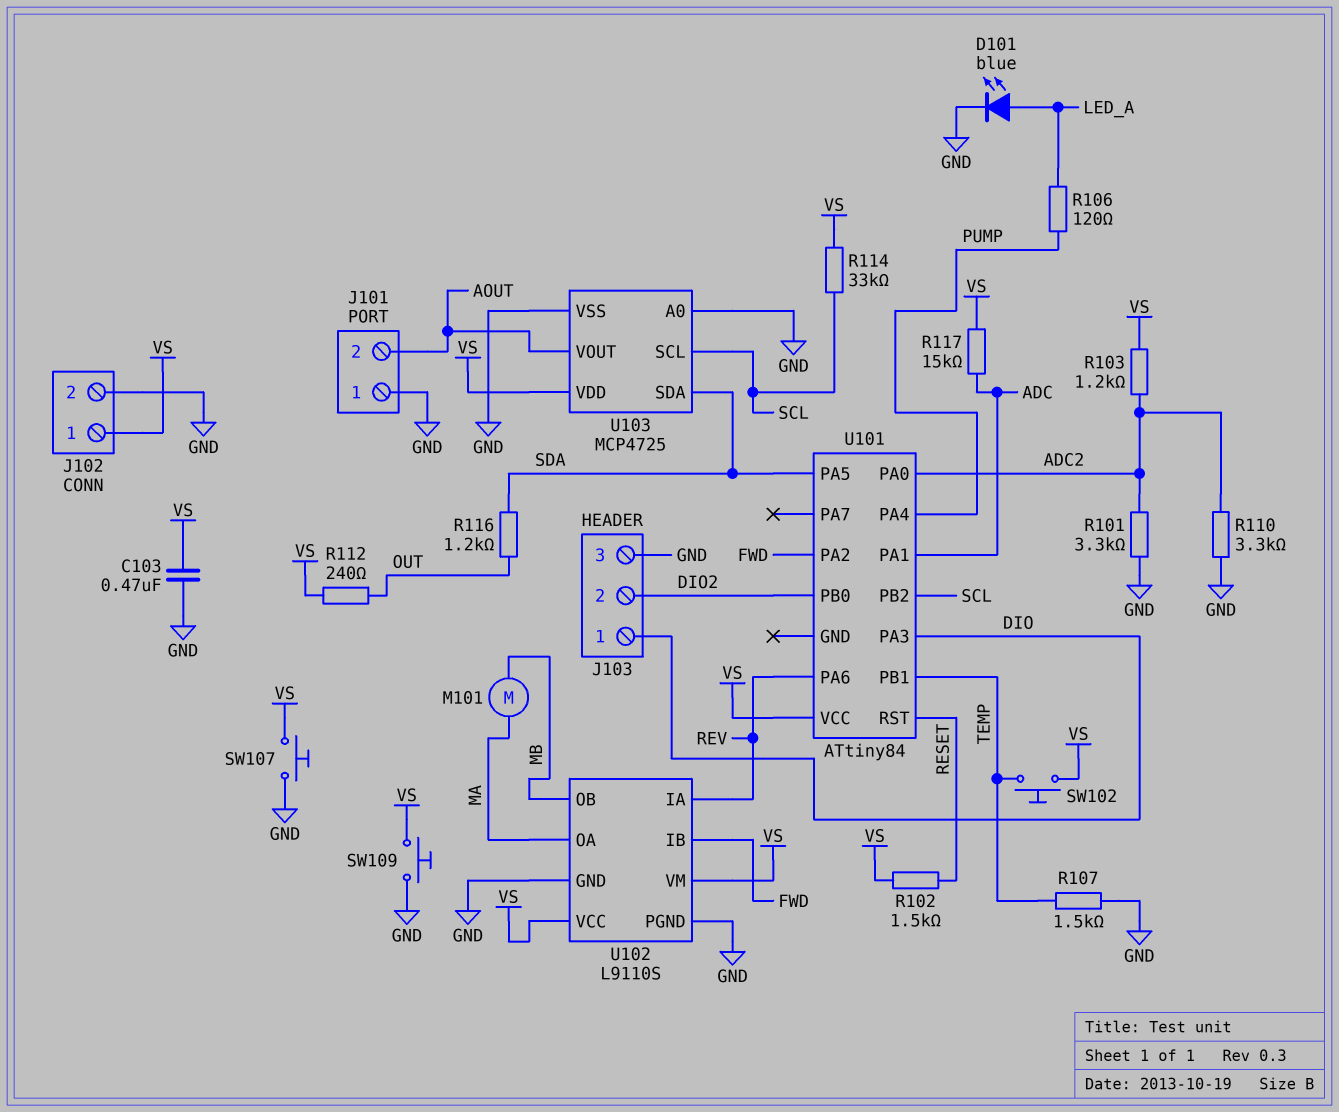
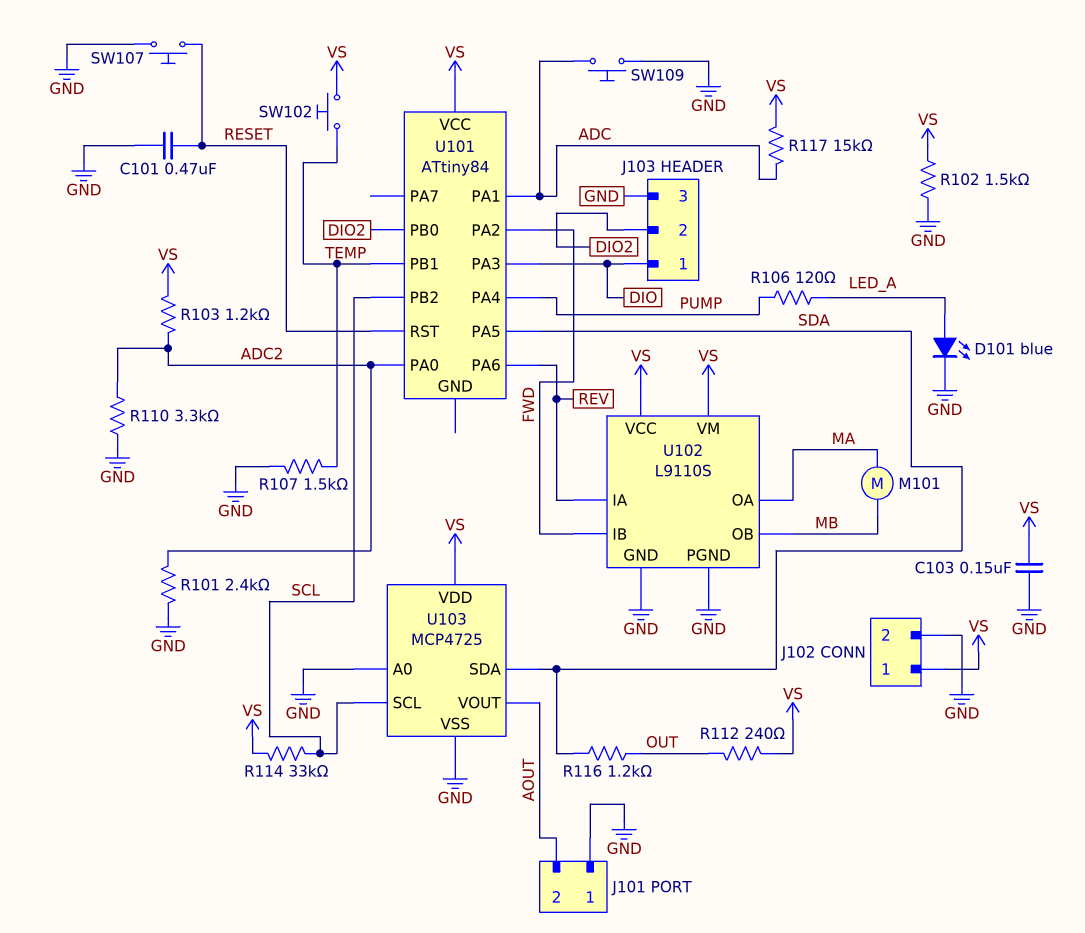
C101: none -> 470nF (GND, RESET)
C103: 470nF (GND, VS) -> 150nF (GND, VS)
R101: 3.3k (ADC2, GND) -> 2.4k (ADC2, GND)
R102: 1.5k (RESET, VS) -> 1.5k (GND, VS)
SW107: button (GND, VS) -> button (GND, RESET)
SW109: button (GND, VS) -> button (ADC, GND)

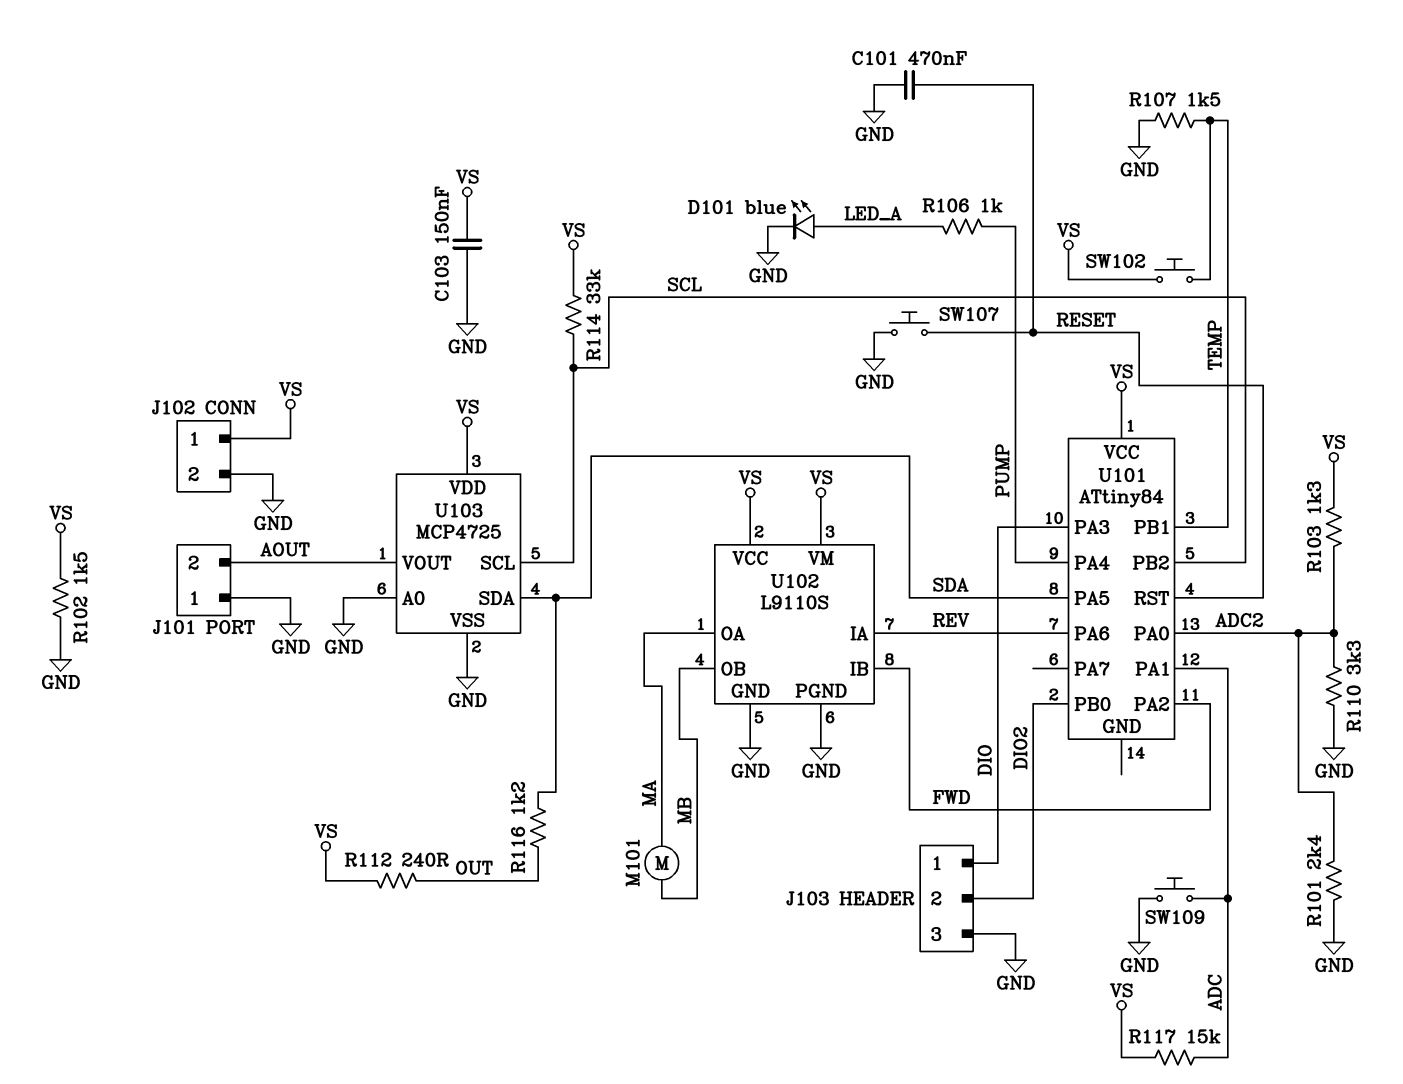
R103: 1.2k (ADC2, VS) -> 1.3k (ADC2, VS)
R106: 120 (LED_A, PUMP) -> 1k (LED_A, PUMP)

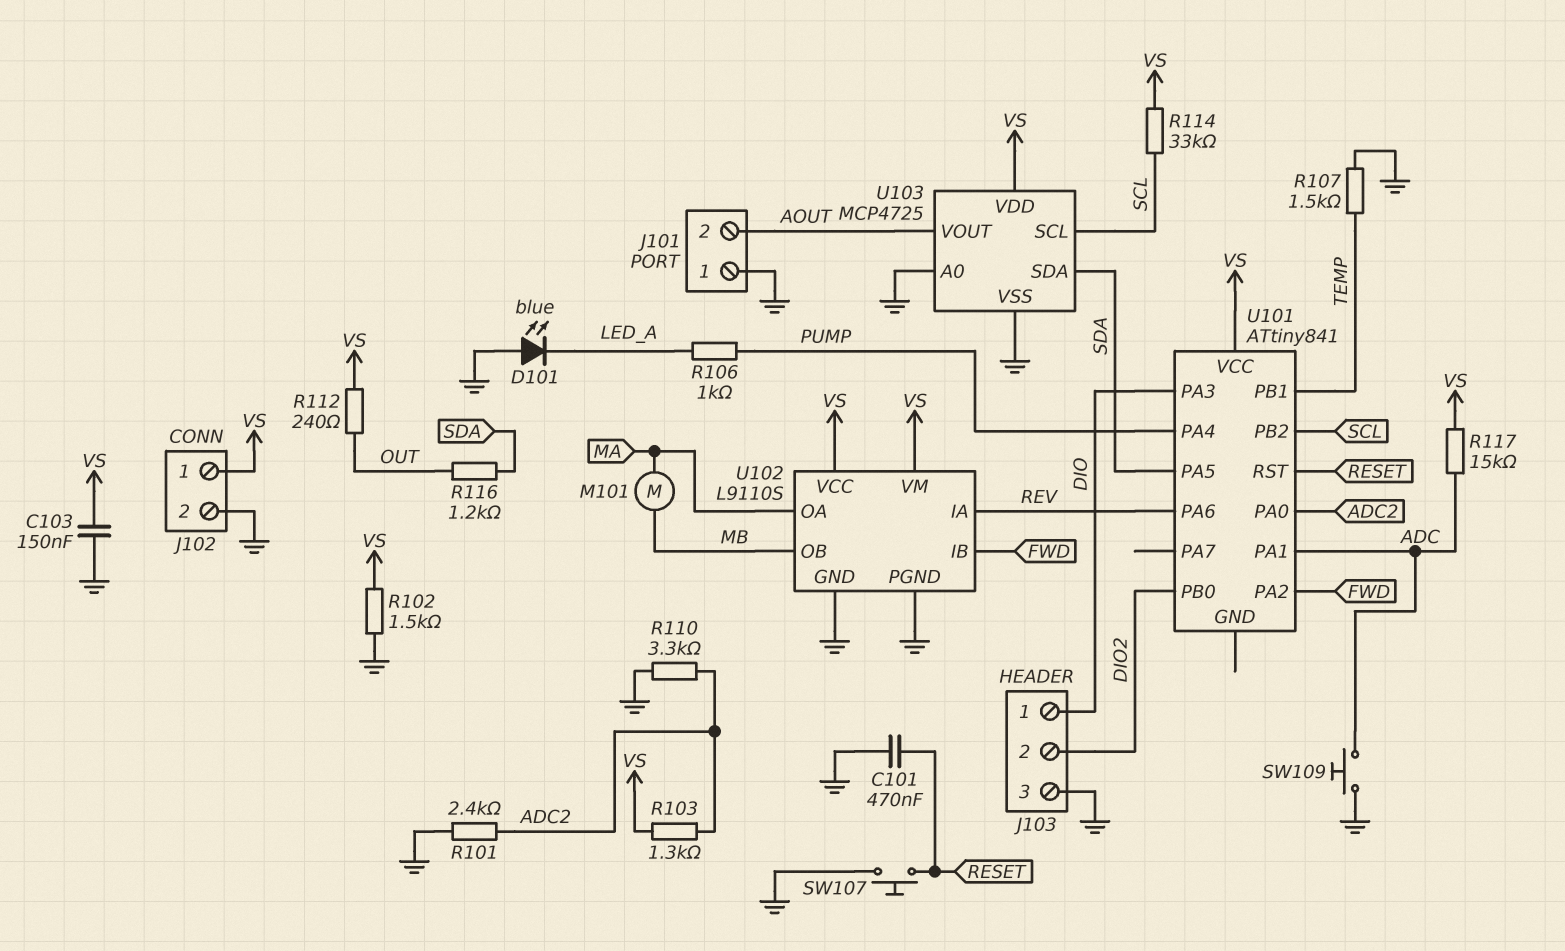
D101: LED blue (A LED_A, K GND) -> LED blue (A GND, K LED_A)
SW102: button (TEMP, VS) -> none
U101: ATtiny84 -> ATtiny841

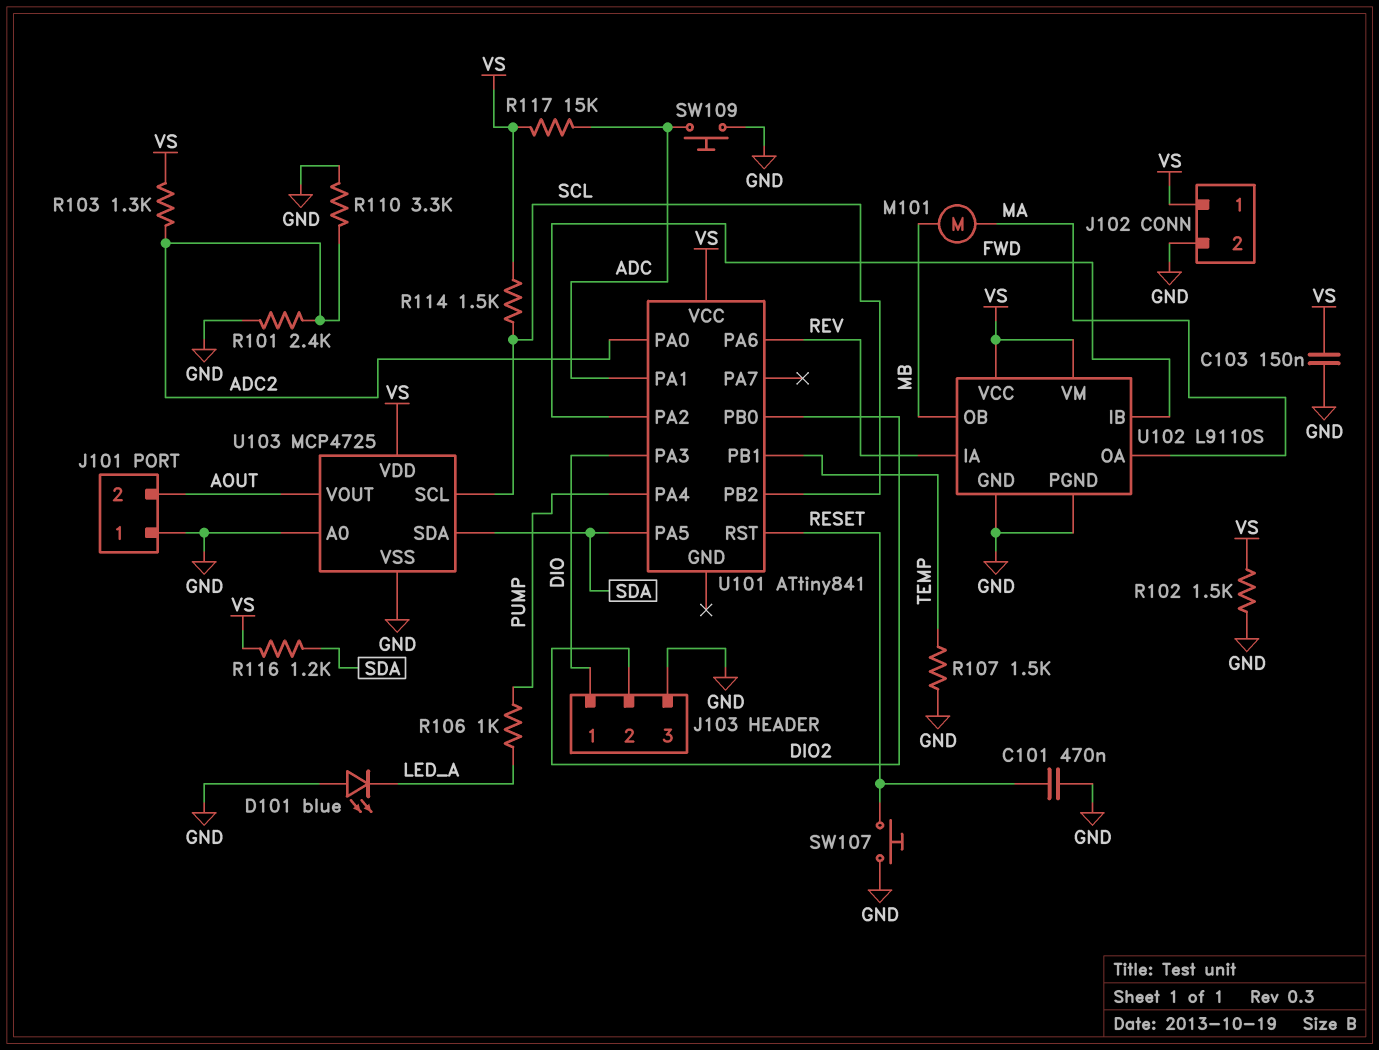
R112: 240 (OUT, VS) -> none
R114: 33k (SCL, VS) -> 1.5k (SCL, VS)
R116: 1.2k (OUT, SDA) -> 1.2k (SDA, VS)

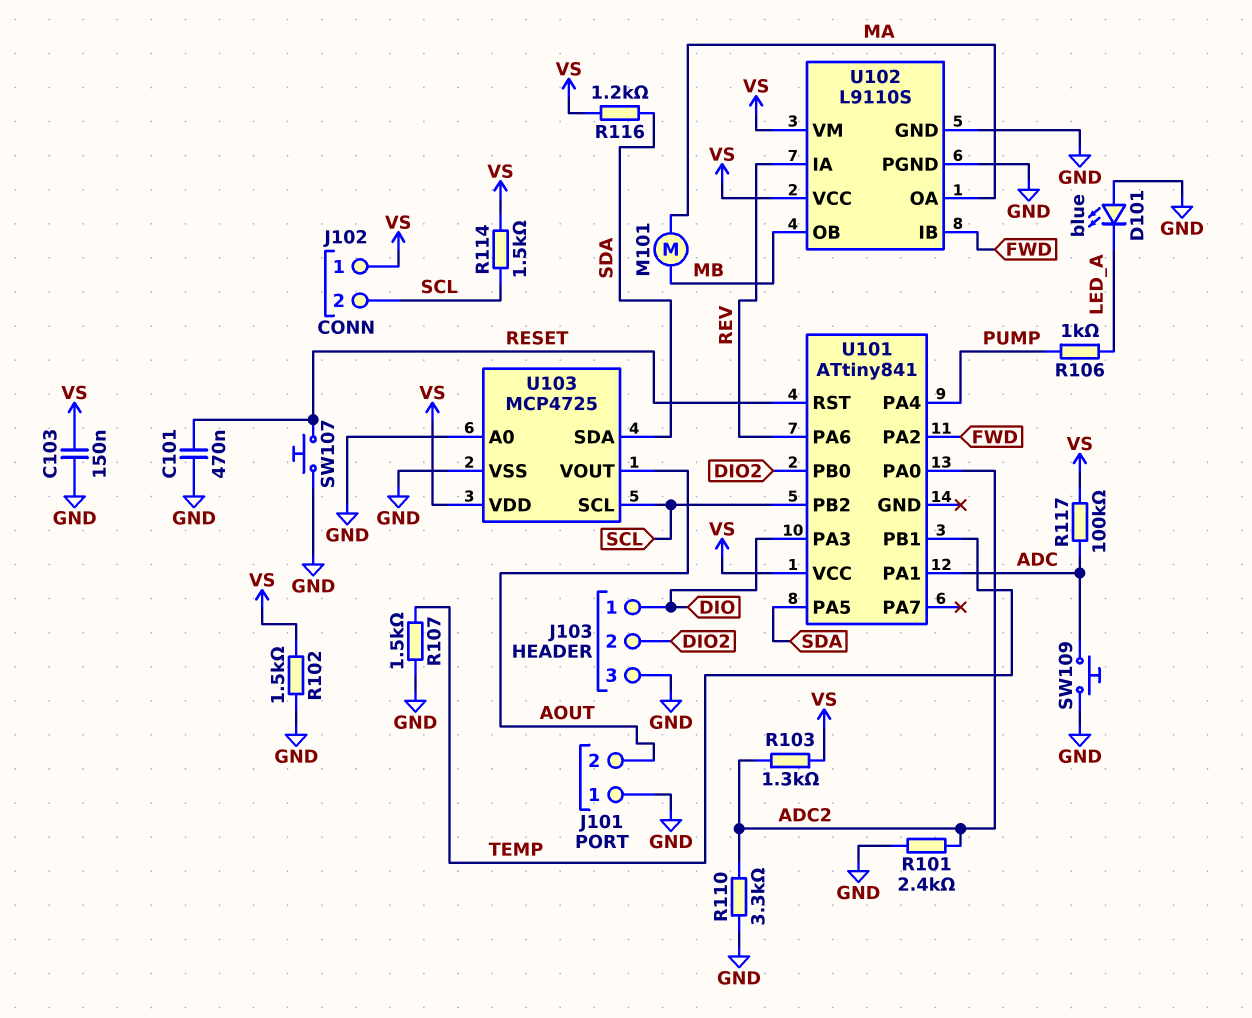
J102 pin 2: GND -> SCL
R117: 15k (ADC, VS) -> 100k (ADC, VS)

